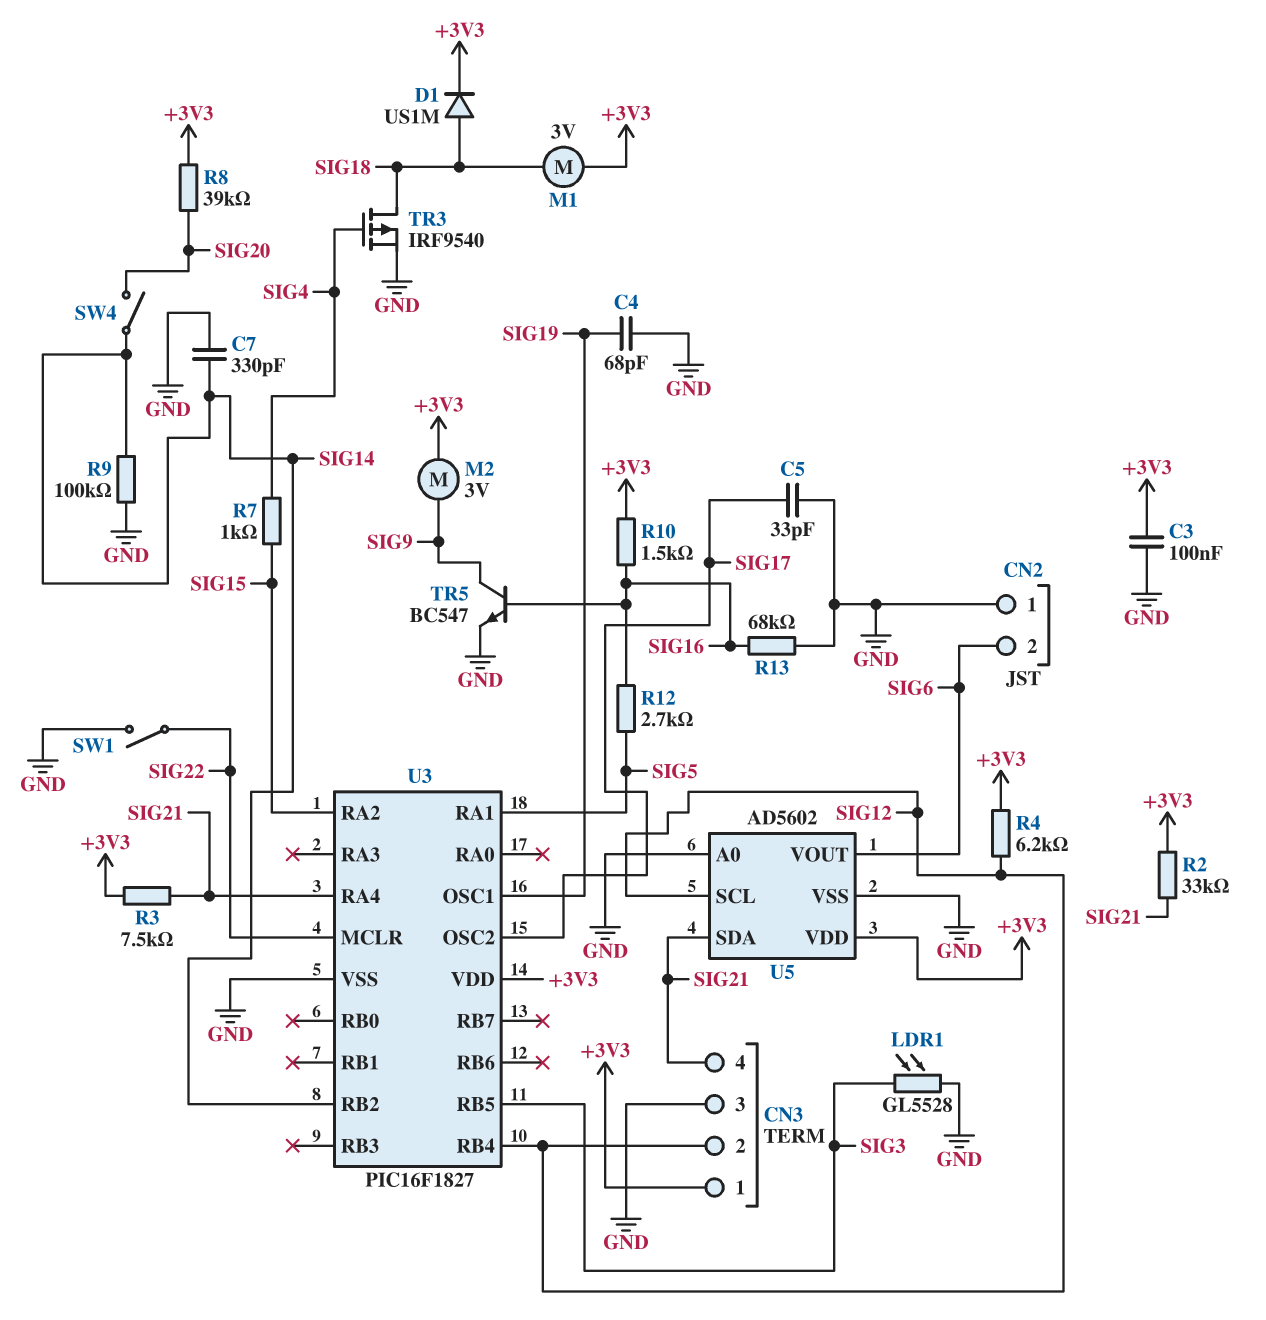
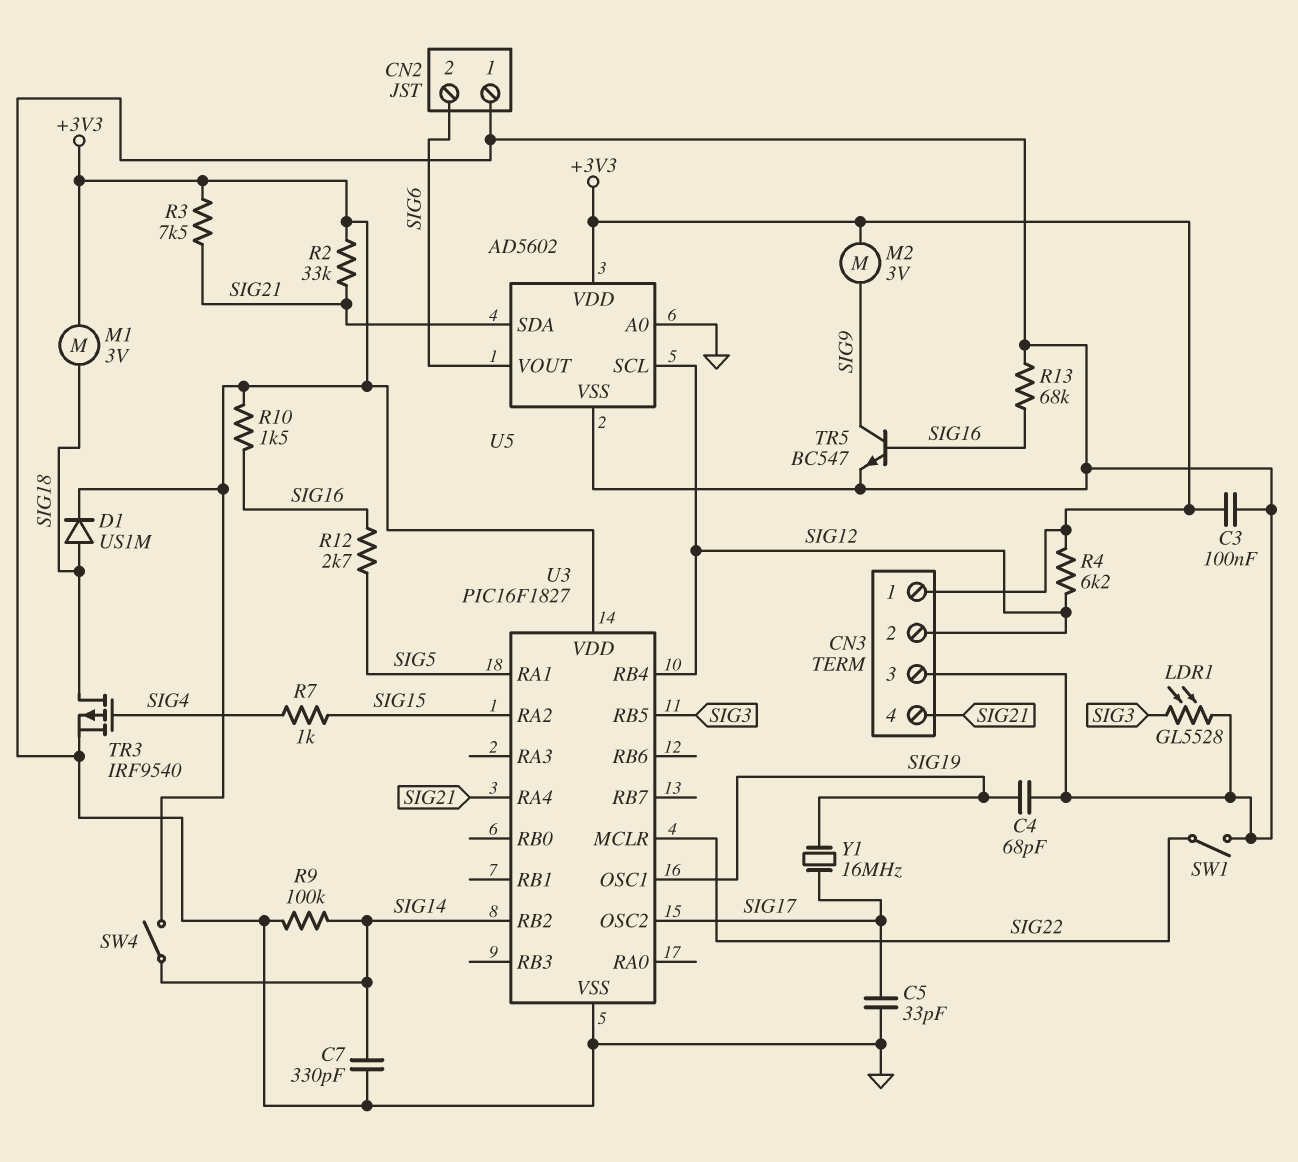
R8: 39k (+3V3, SIG20) -> none
SW4: switch (SIG14, SIG20) -> switch (+3V3, SIG14)
Y1: none -> 16MHz (SIG17, SIG19)

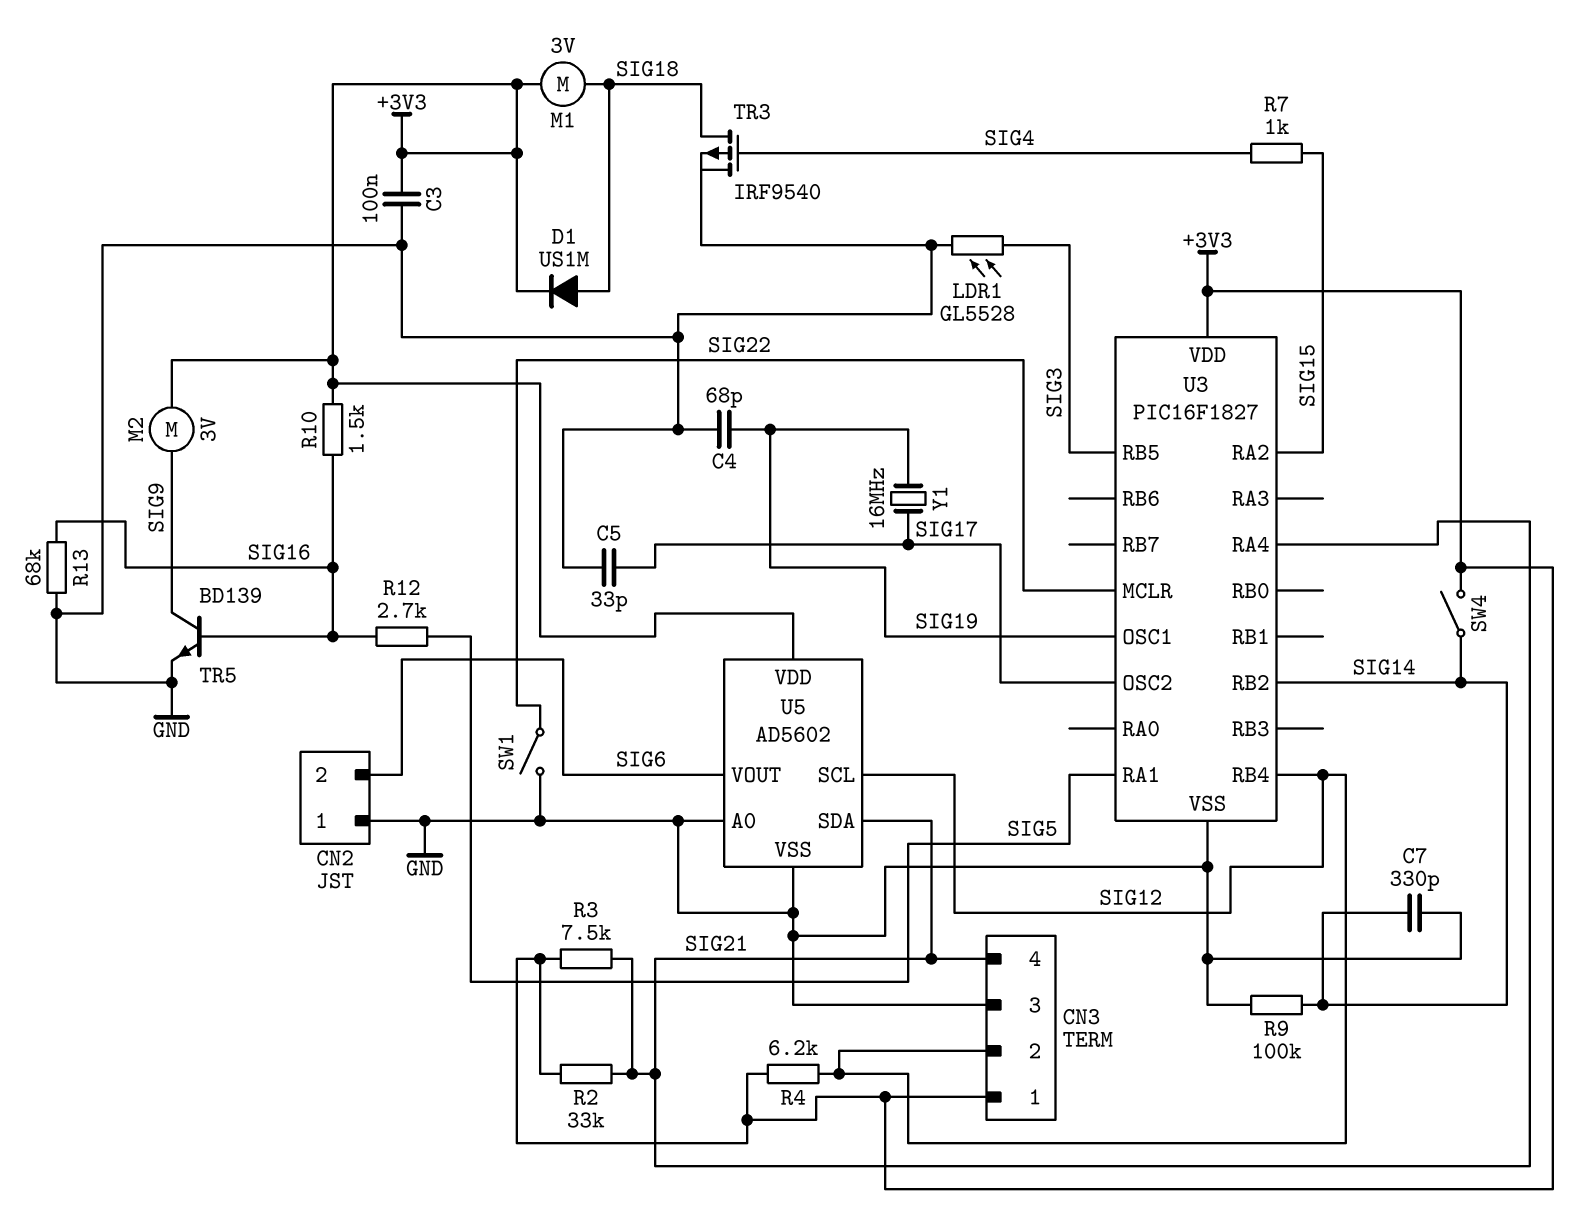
TR5: NPN BC547 (B SIG16, C SIG9, E GND) -> NPN BD139 (B SIG16, C SIG9, E GND)

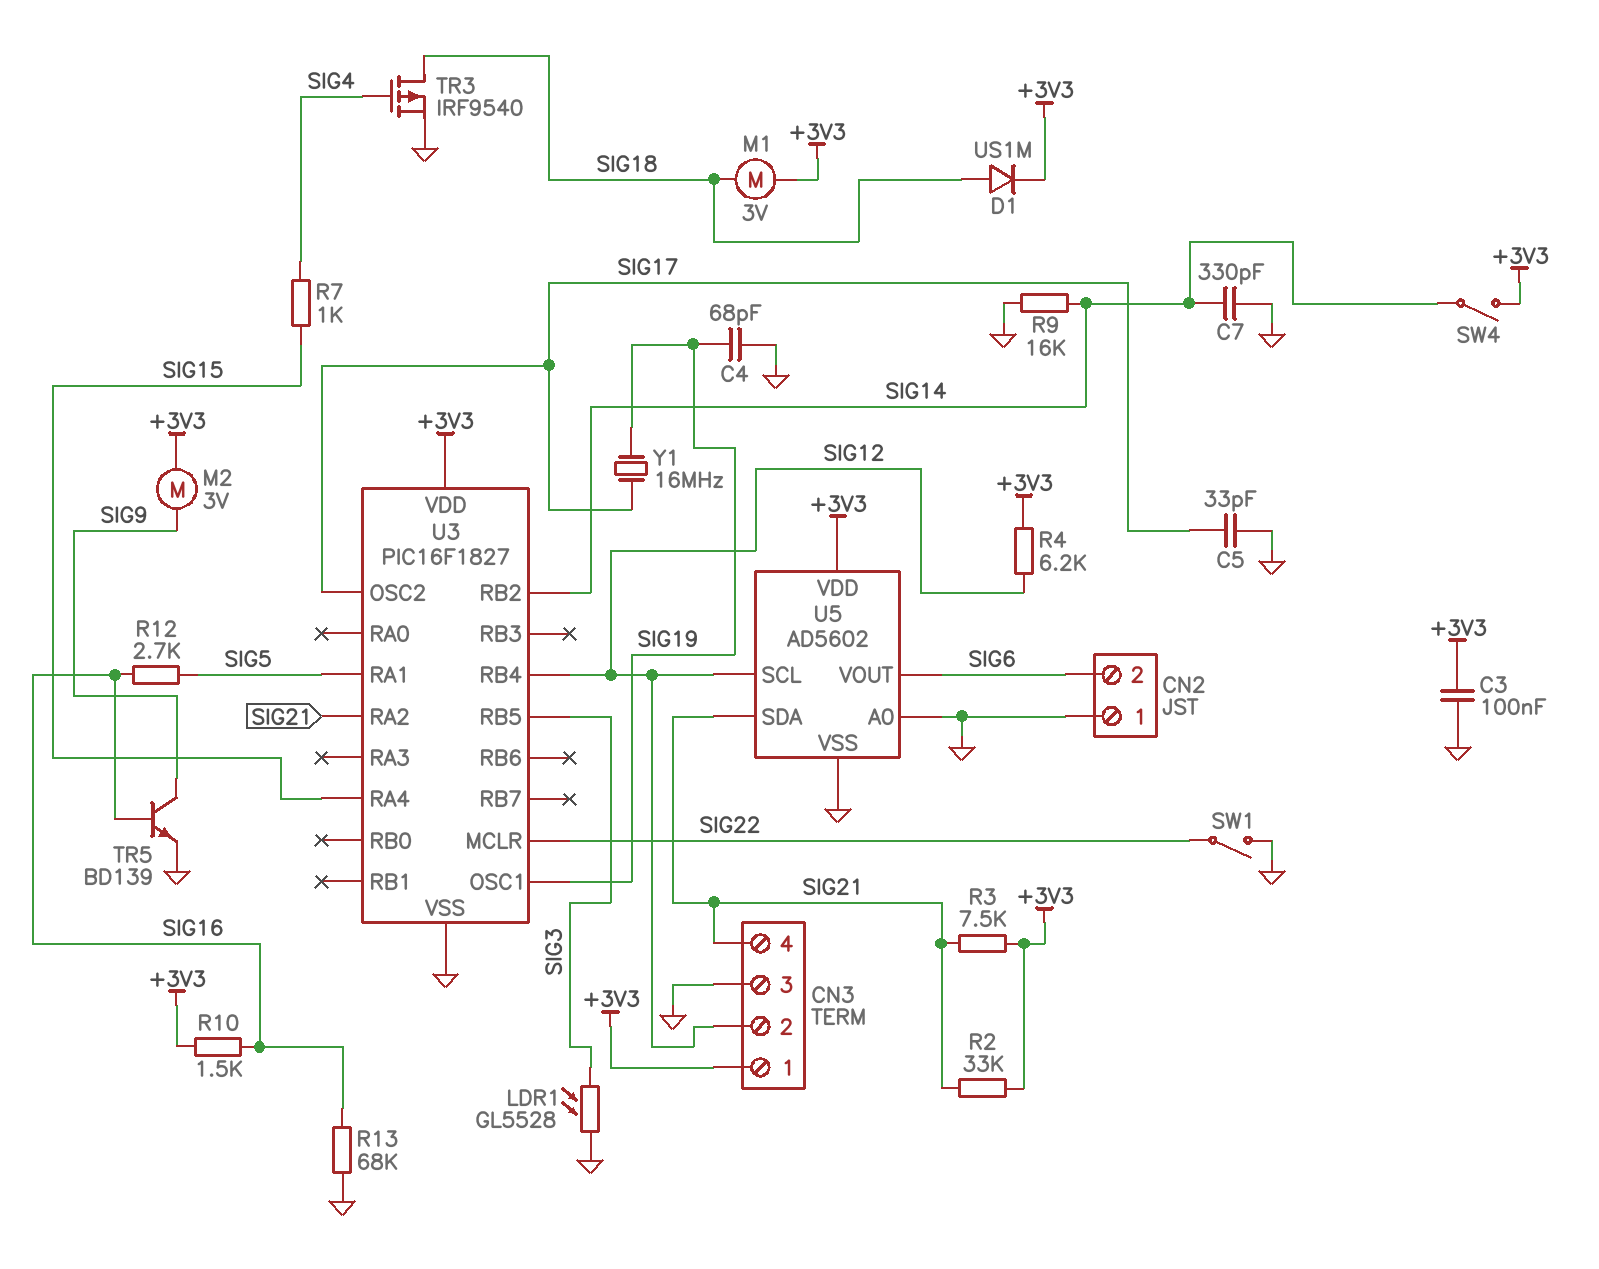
R9: 100k (GND, SIG14) -> 16k (GND, SIG14)
U3 pin RA2: SIG15 -> SIG21
U3 pin RA4: SIG21 -> SIG15

